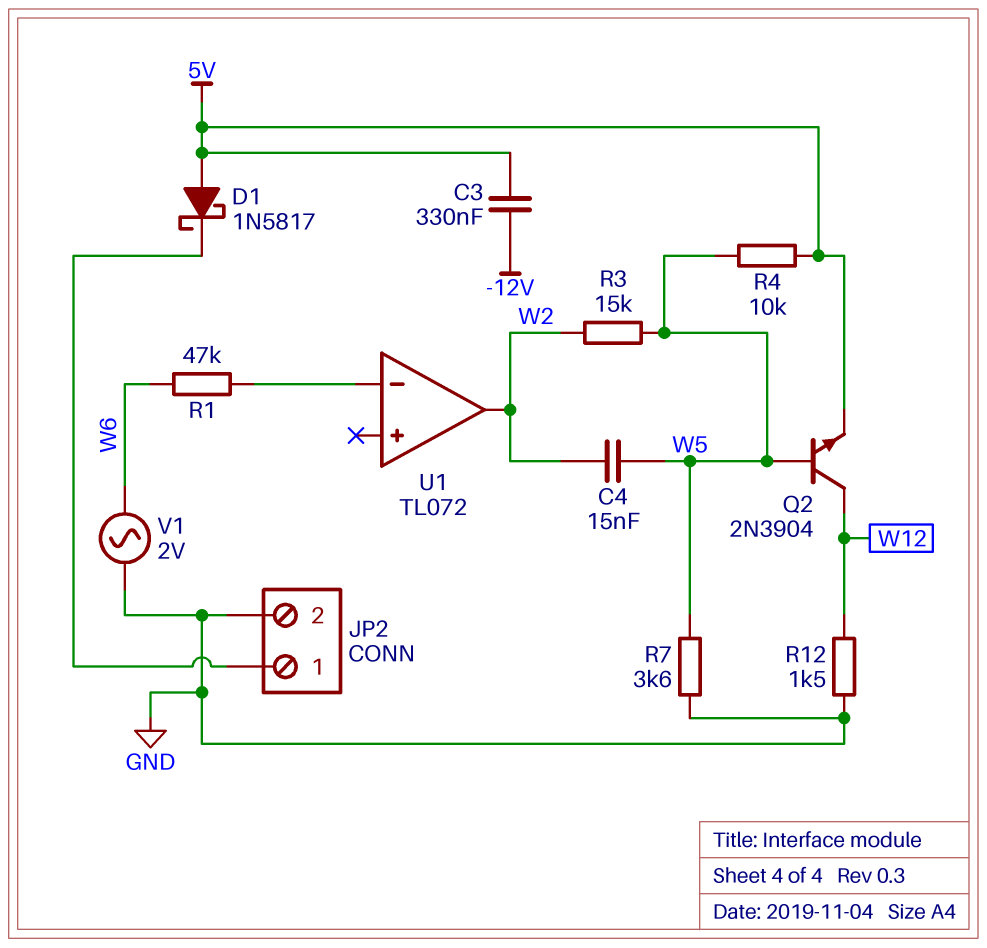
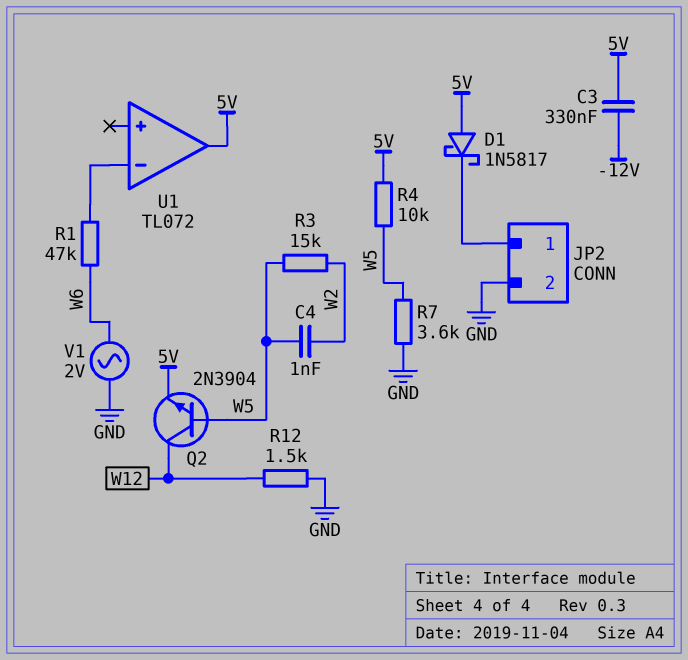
C4: 15nF (W2, W5) -> 1nF (W2, W5)
U1 pin out: W2 -> 5V

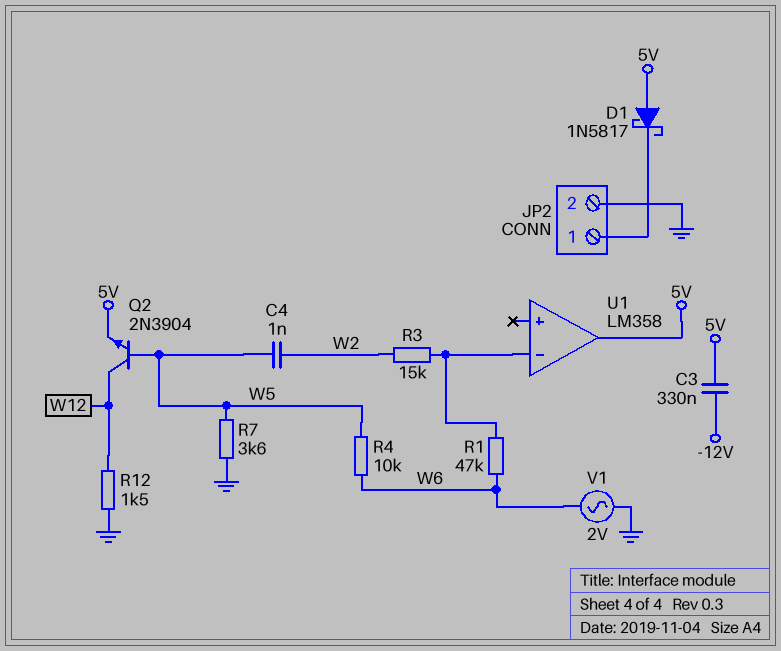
R3: 15k (W2, W5) -> 15k (U1/in-, W2)
R4: 10k (5V, W5) -> 10k (W5, W6)
U1: TL072 -> LM358

